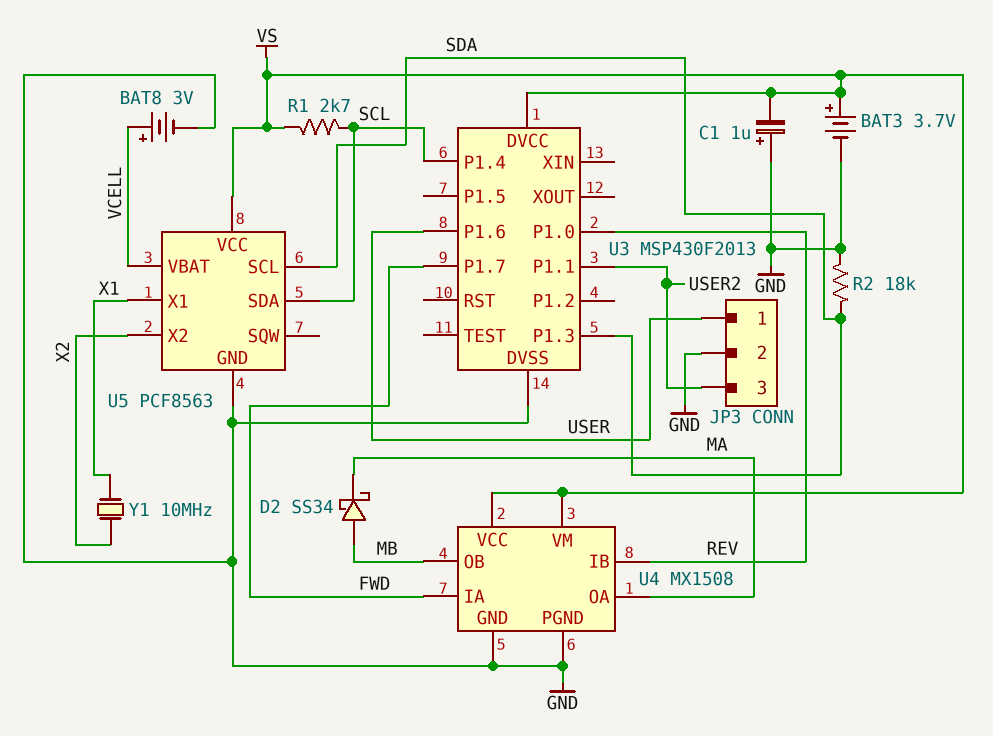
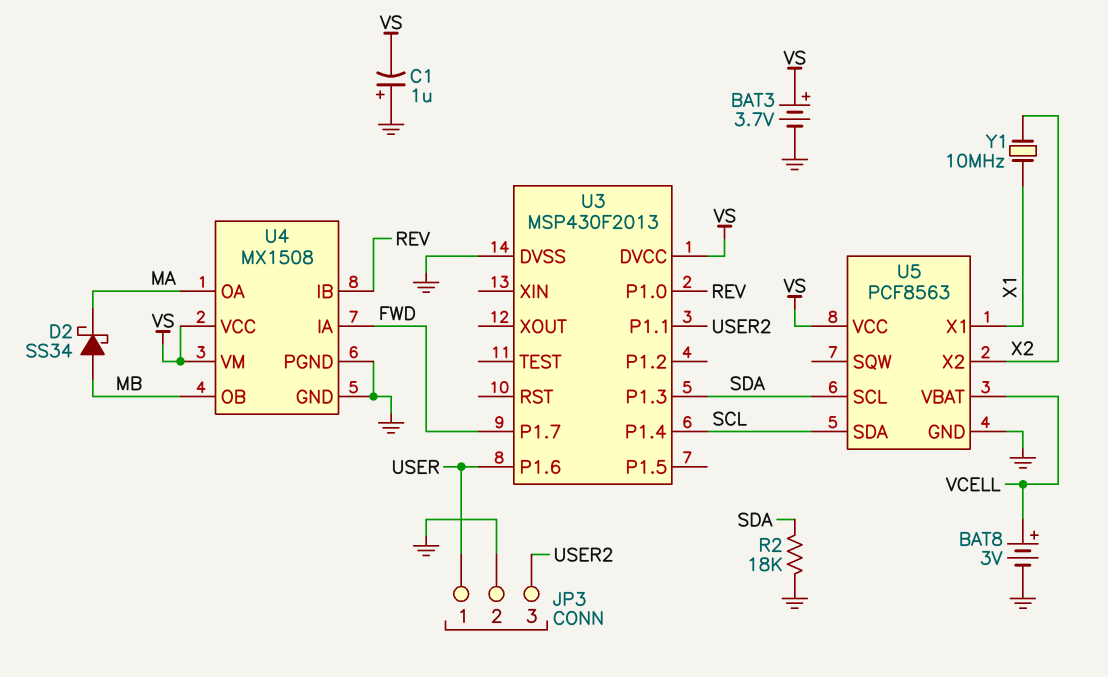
R1: 2.7k (SCL, VS) -> none

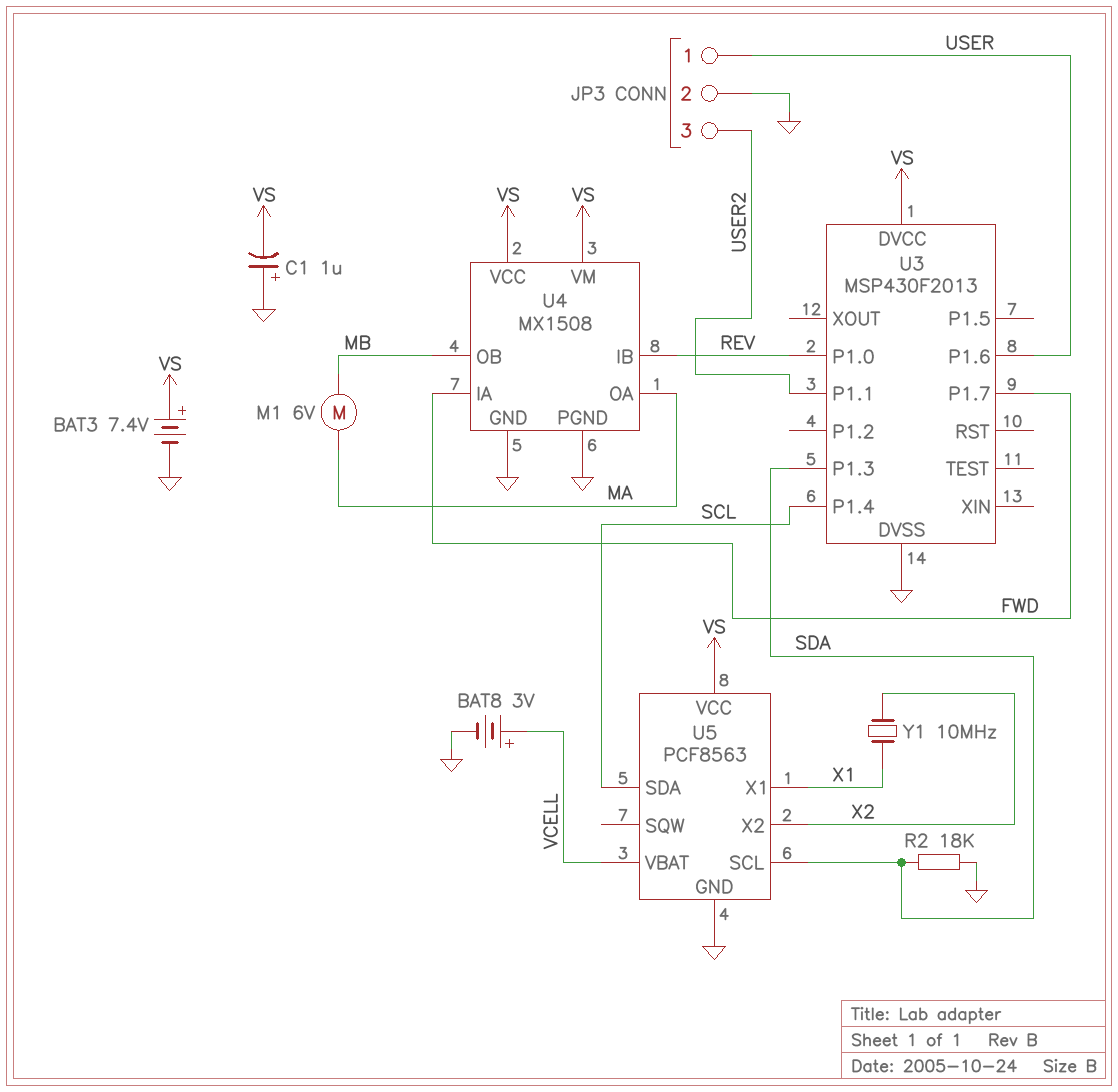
BAT3: 3.7V (plus VS, minus GND) -> 7.4V (plus VS, minus GND)
D2: schottky SS34 (A MB, K MA) -> none
M1: none -> motor 6V (MA, MB)

